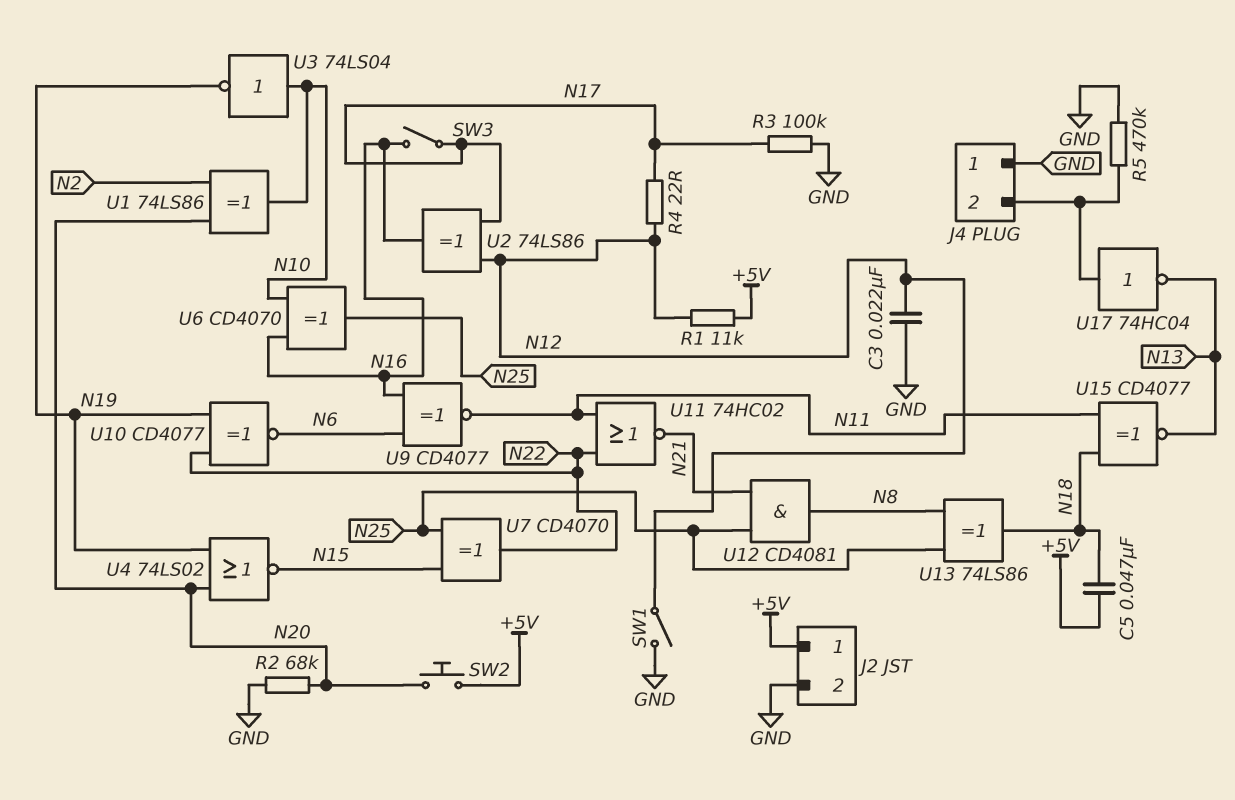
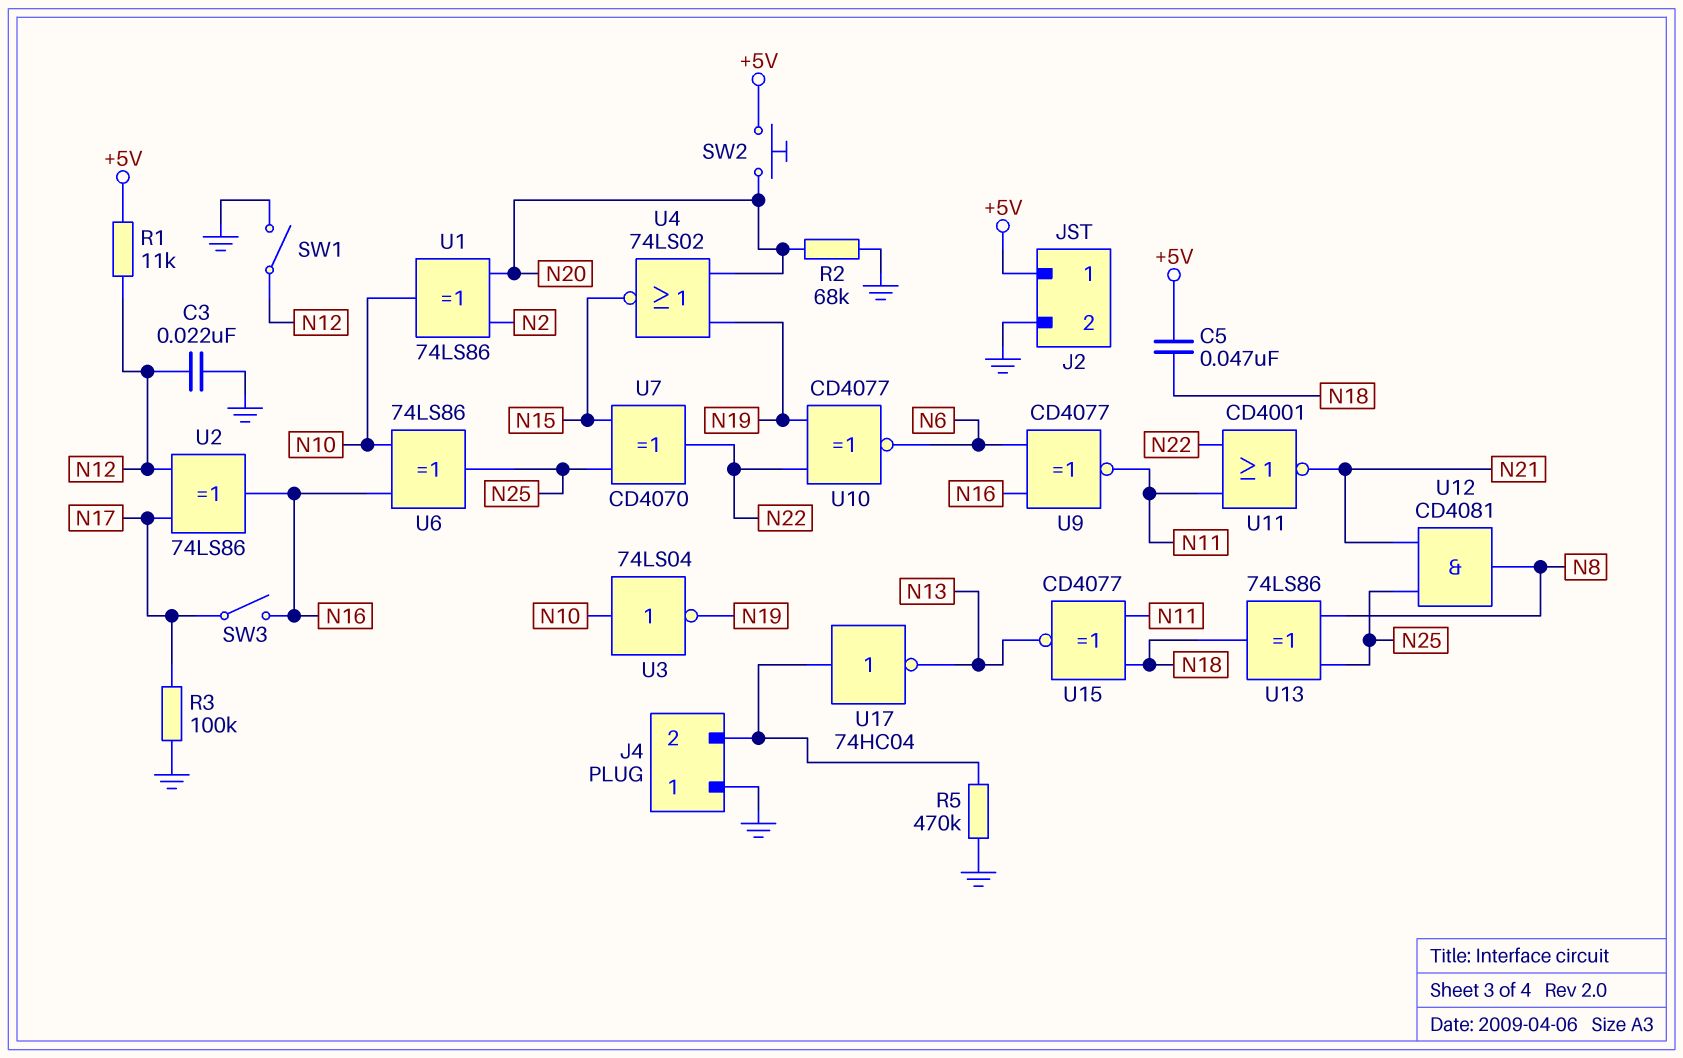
R4: 22 (N12, N17) -> none
U6: XOR CD4070 (in N10, in N16, out N25) -> XOR 74LS86 (in N10, in N16, out N25)
U11: NOR 74HC02 (in N11, in N22, out N21) -> NOR CD4001 (in N11, in N22, out N21)

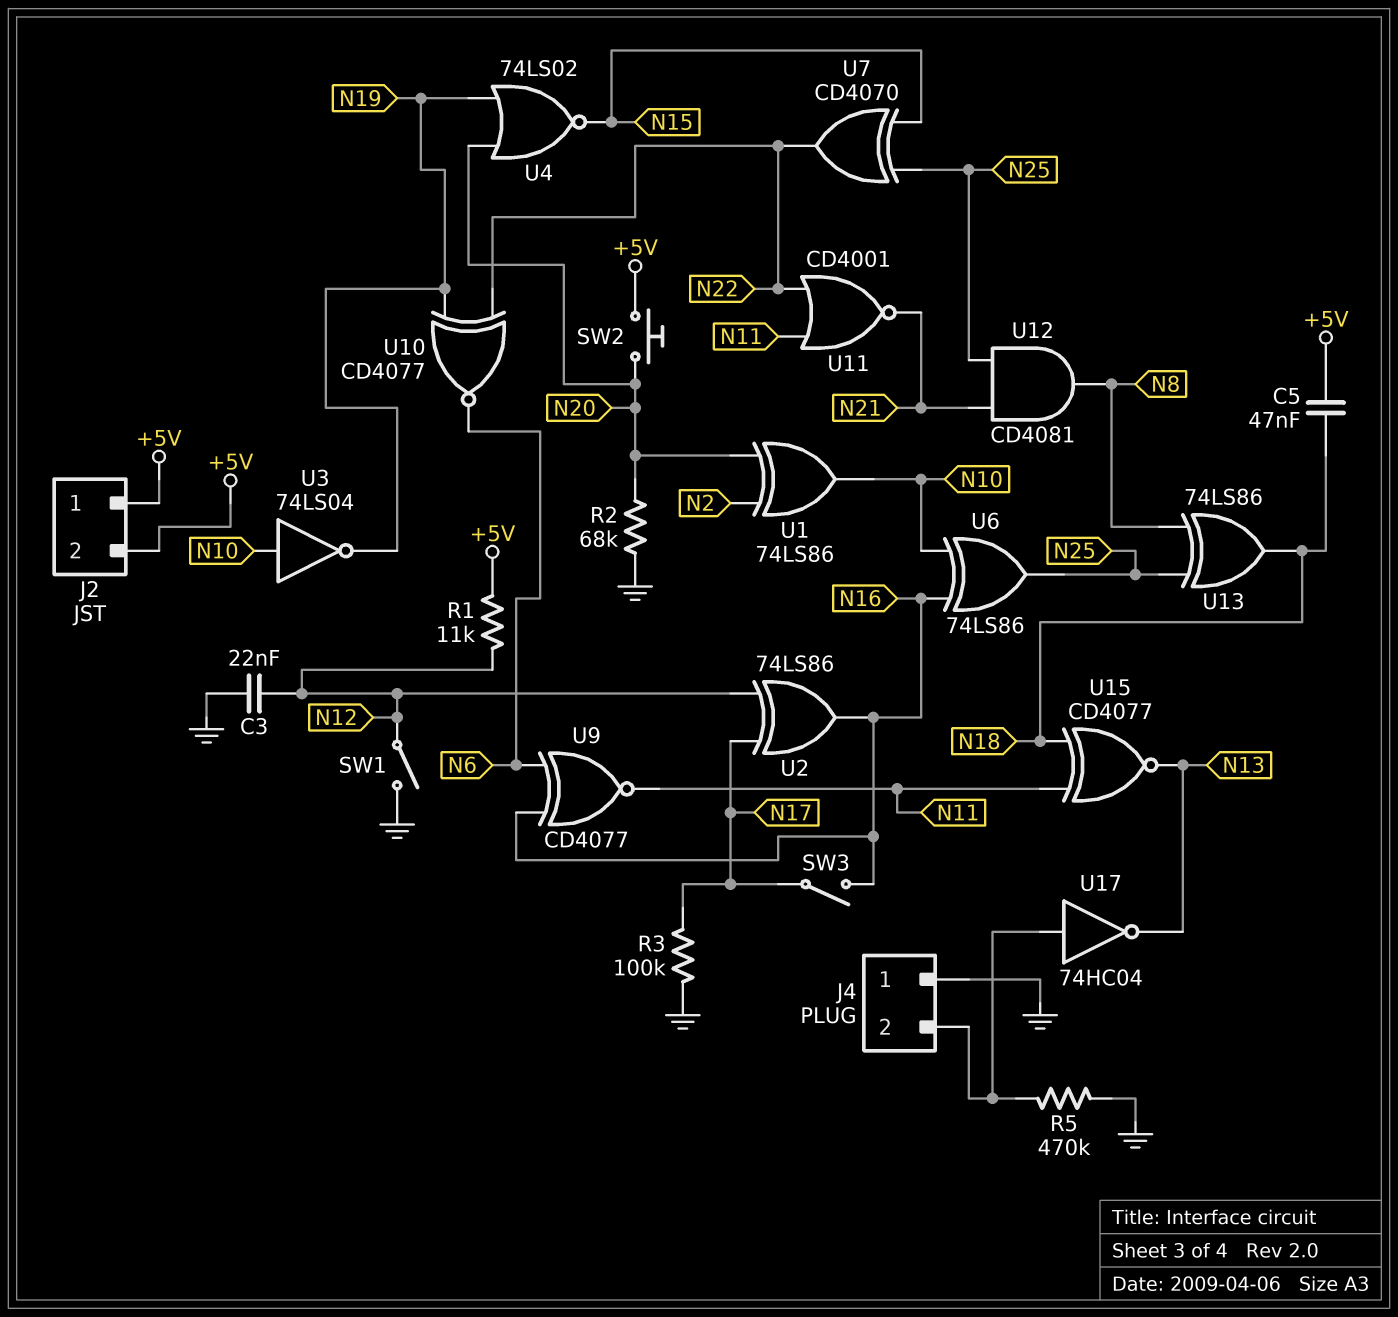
J2 pin 2: GND -> +5V

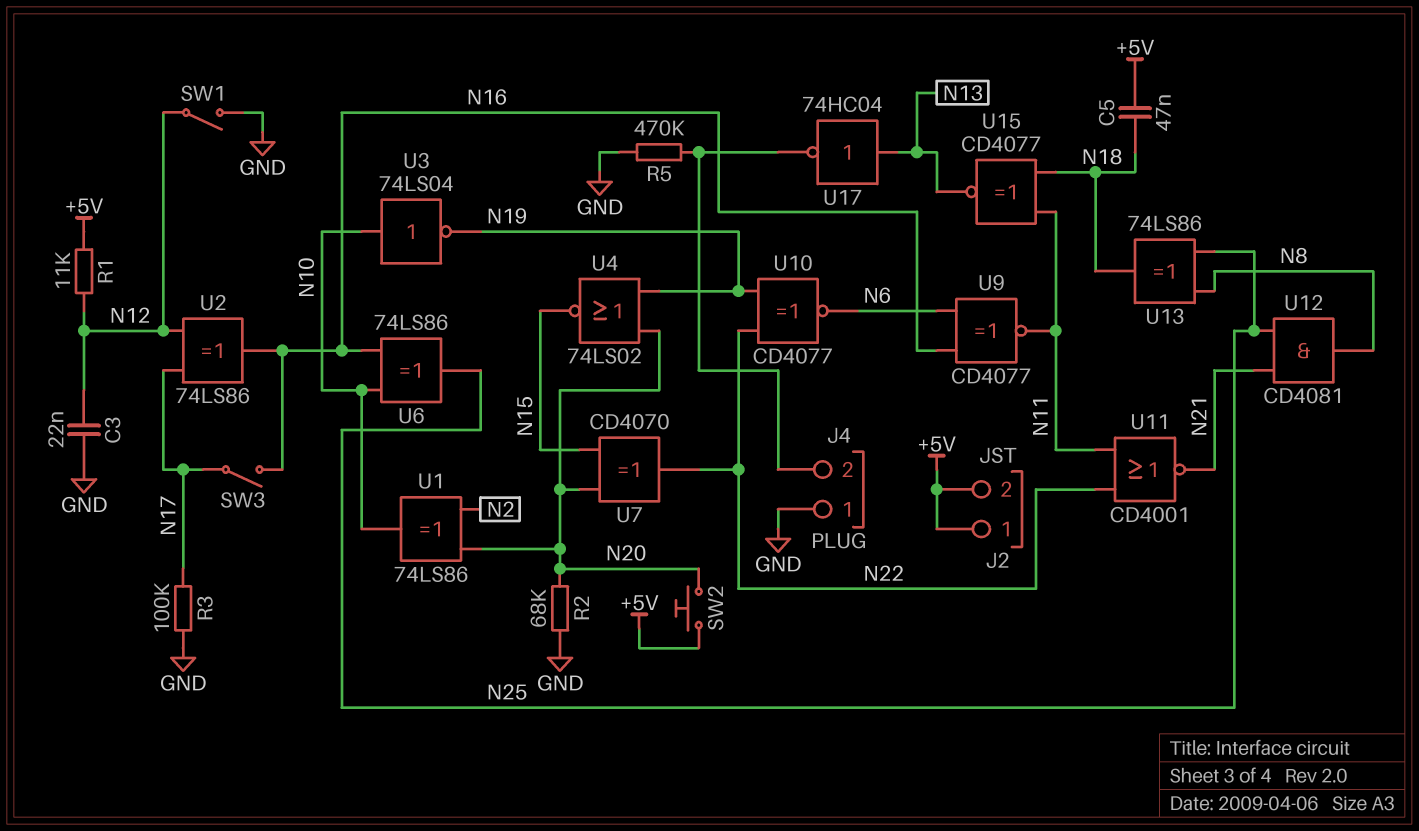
U7: XOR CD4070 (in N15, in N25, out N22) -> XOR CD4070 (in N15, in N20, out N22)
U17: NOT 74HC04 (in J4/2, out N13) -> NOT 74HC04 (in N13, out J4/2)

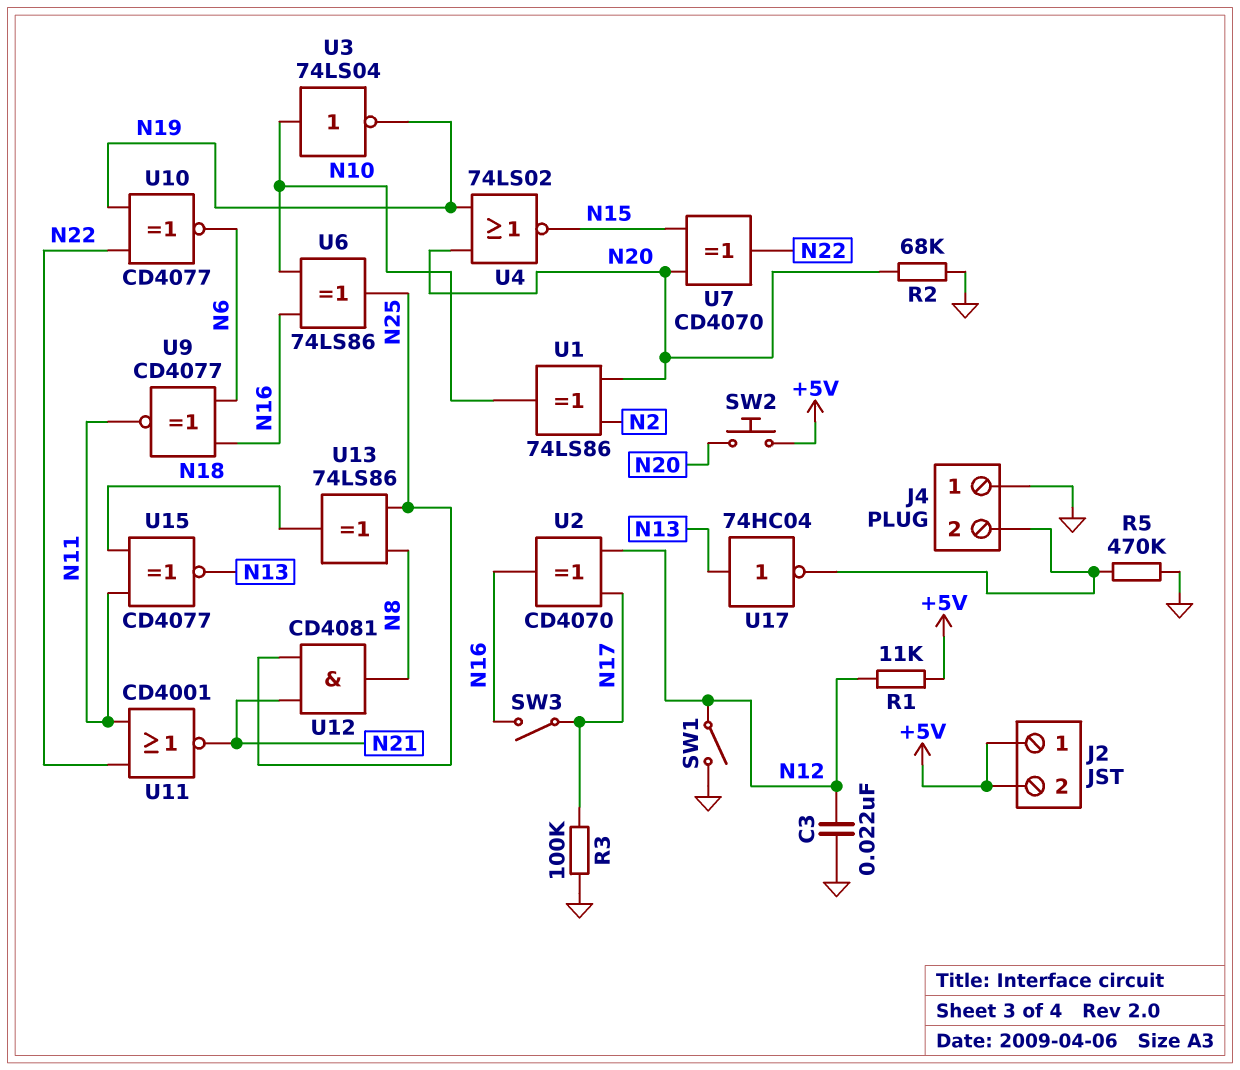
C5: 47nF (+5V, N18) -> none
U2: XOR 74LS86 (in N12, in N17, out N16) -> XOR CD4070 (in N12, in N17, out N16)

